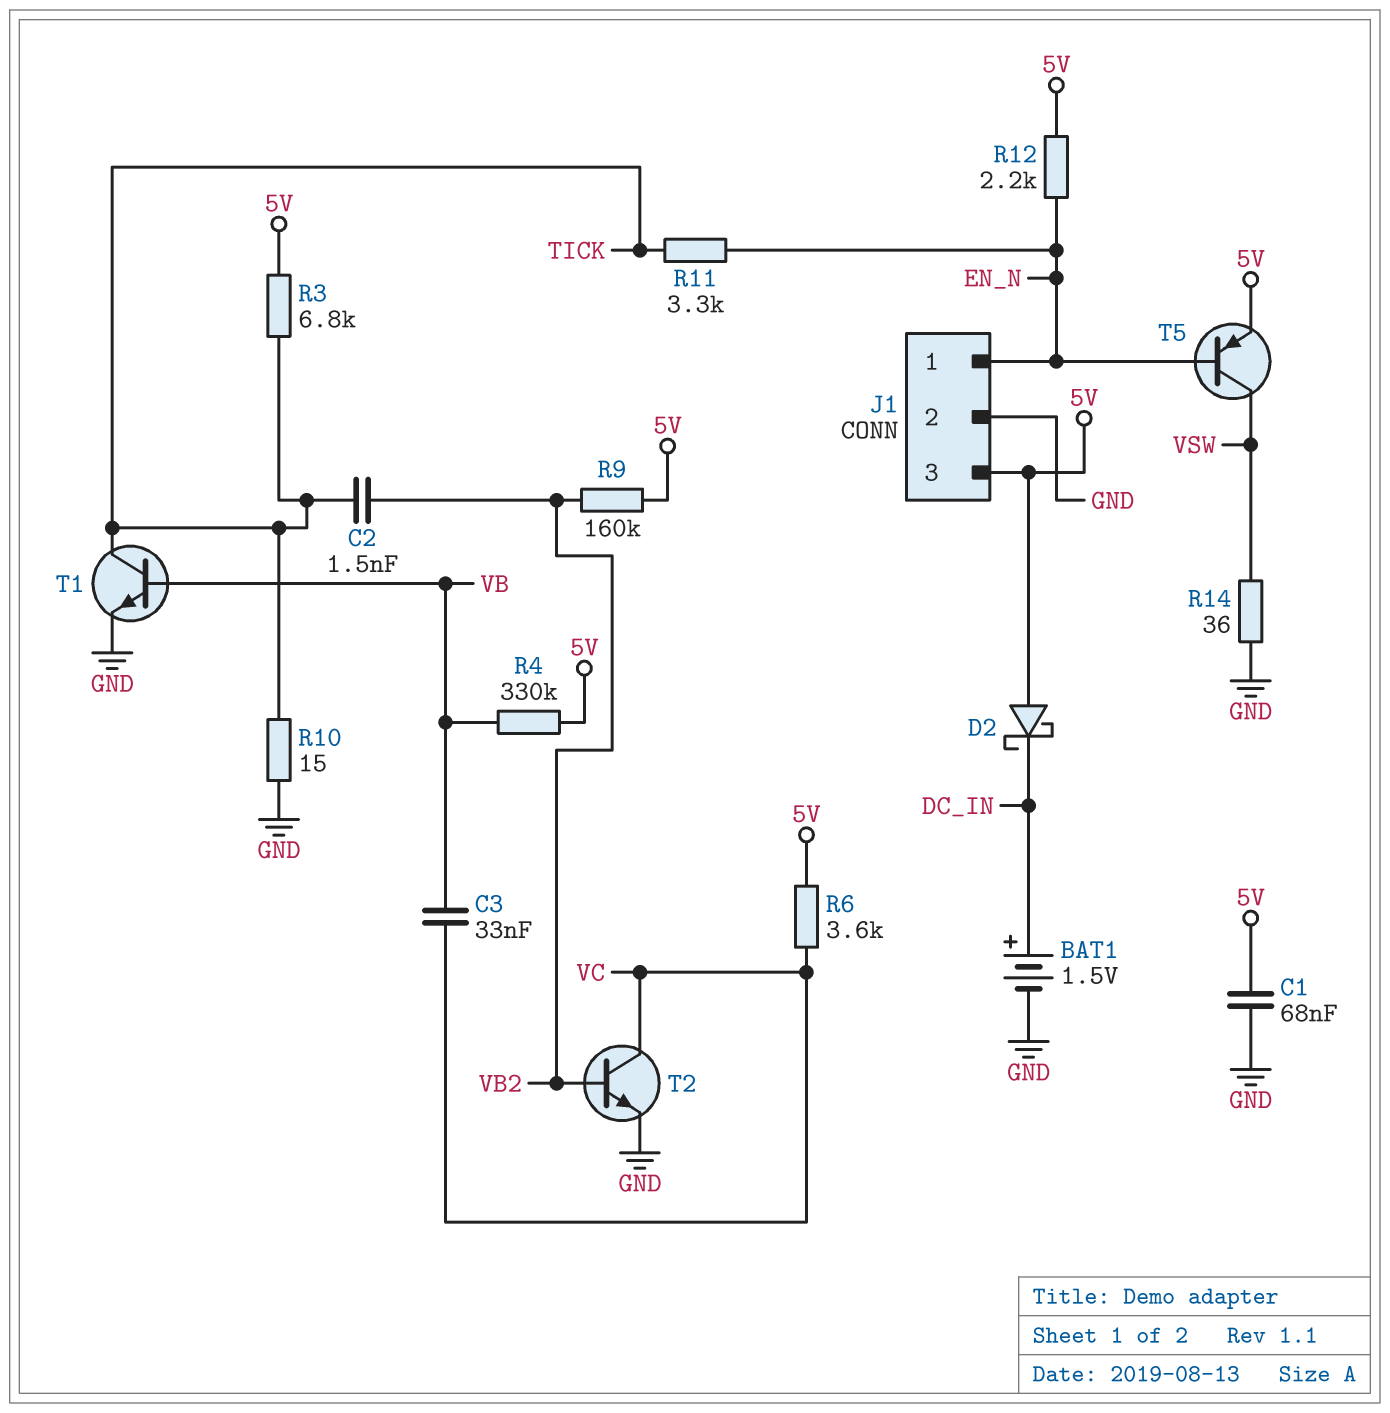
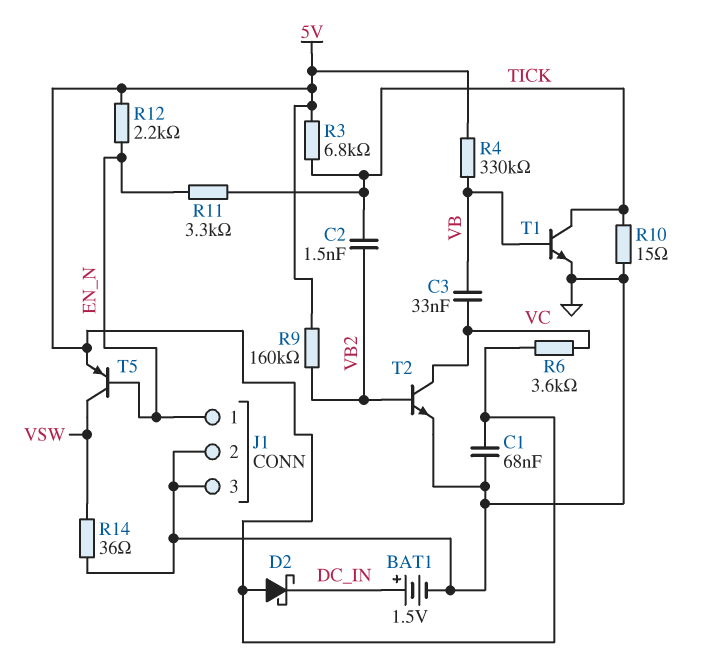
J1 pin 3: 5V -> GND

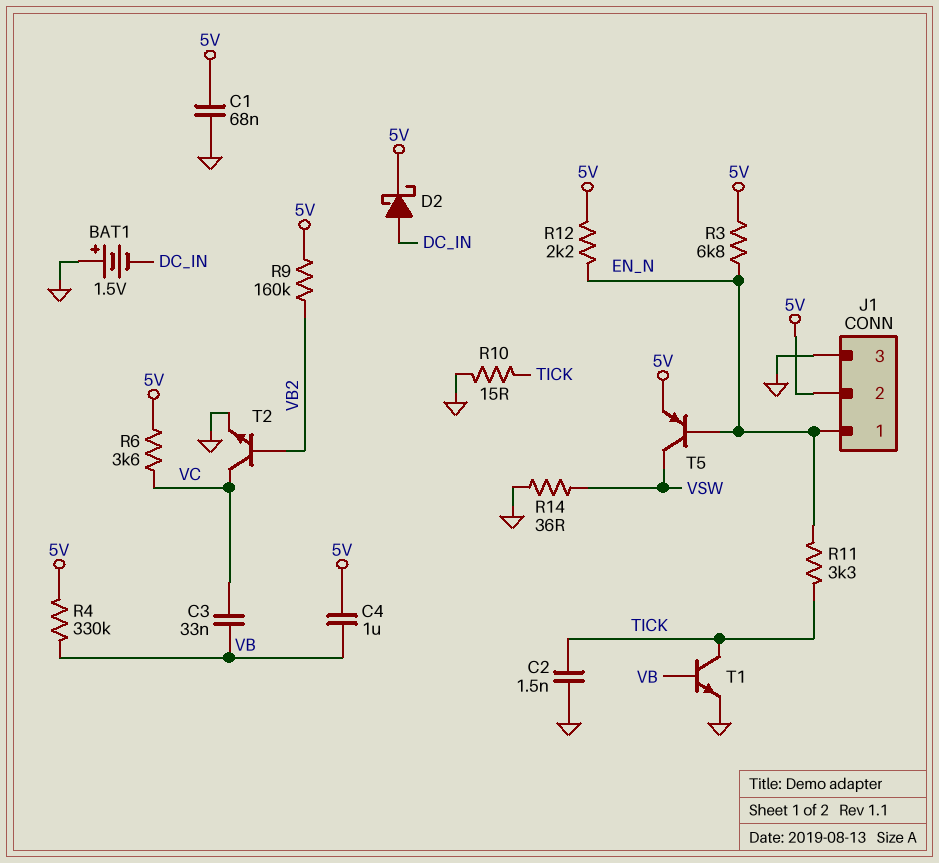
BAT1: 1.5V (plus DC_IN, minus GND) -> 1.5V (plus GND, minus DC_IN)
C2: 1.5nF (TICK, VB2) -> 1.5nF (GND, TICK)
C4: none -> 1uF (5V, VB)
D2: schottky (A 5V, K DC_IN) -> schottky (A DC_IN, K 5V)
J1 pin 2: GND -> 5V
R3: 6.8k (5V, TICK) -> 6.8k (5V, EN_N)

